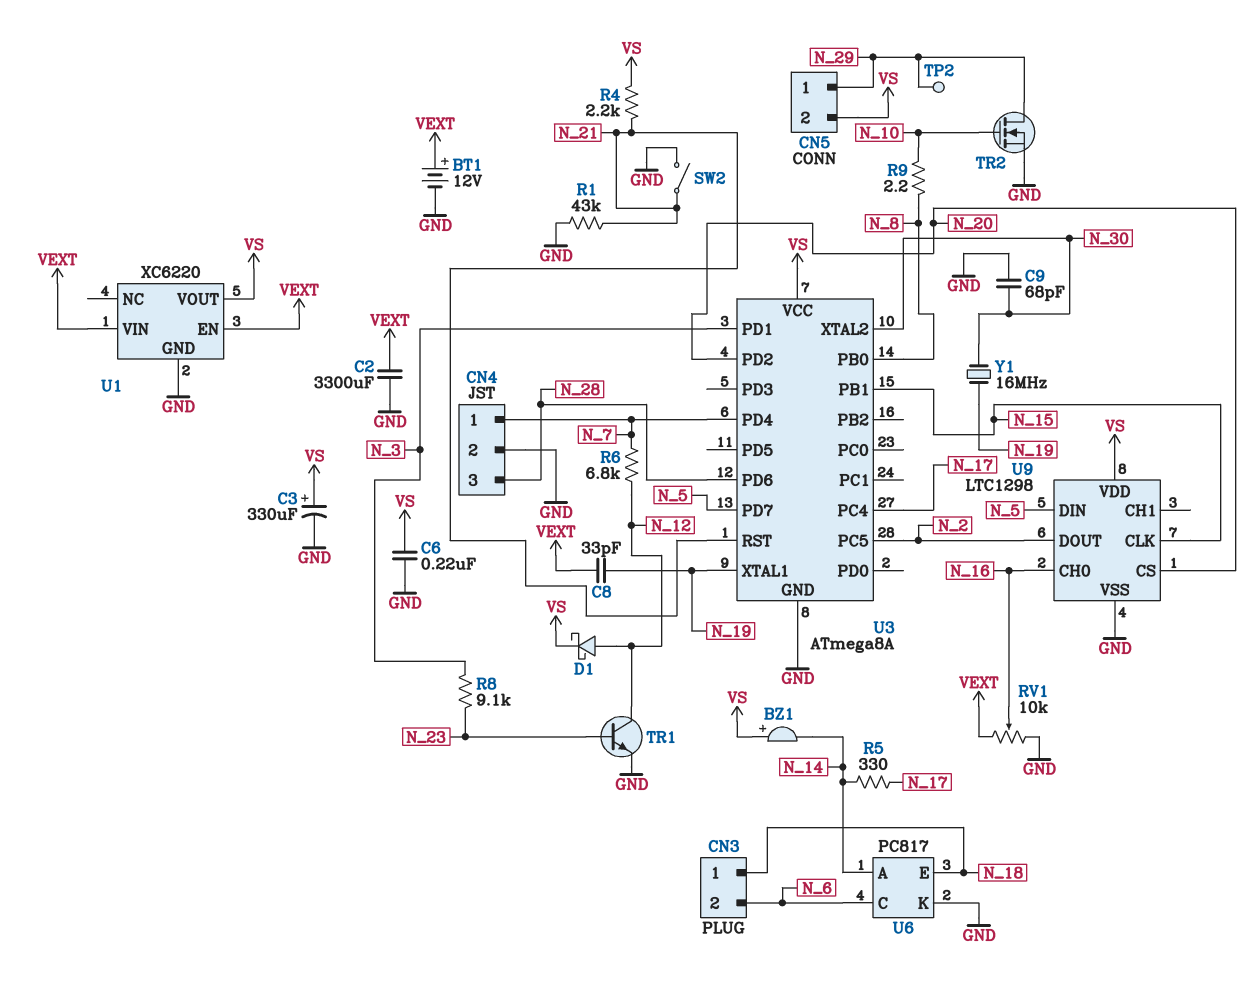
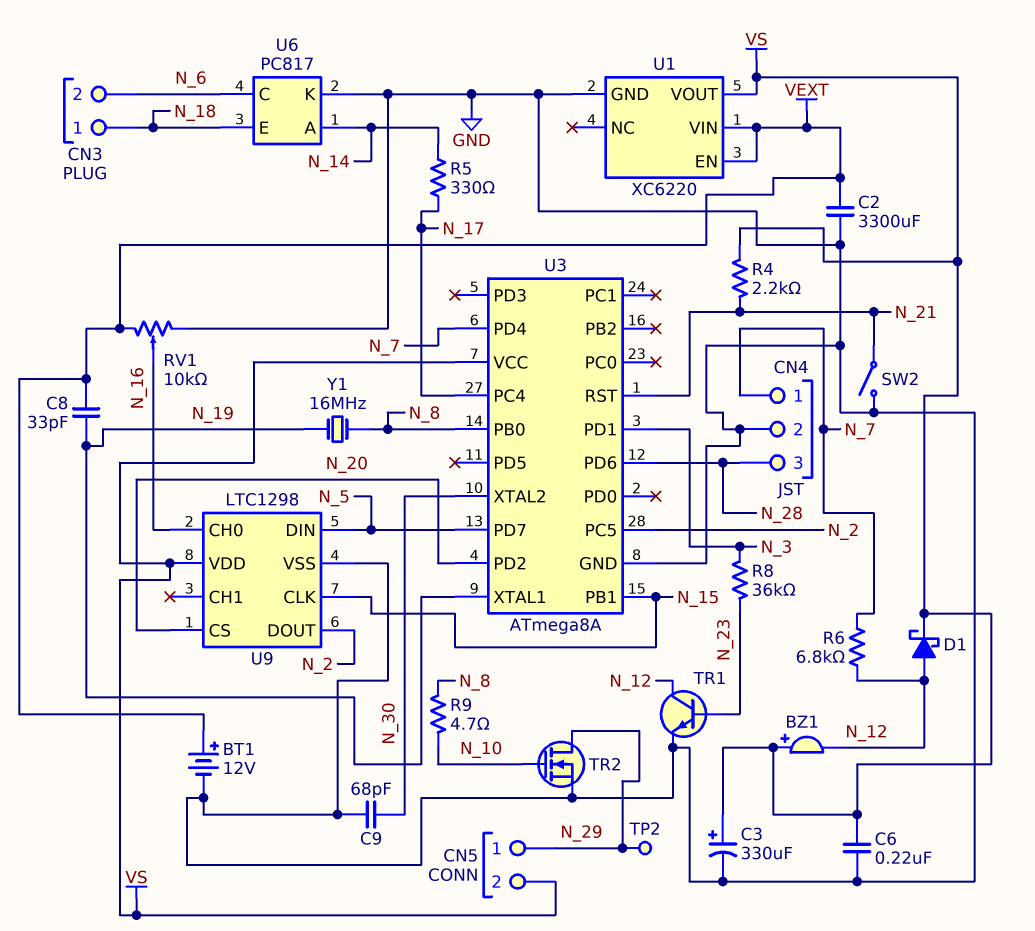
BZ1: buzzer (plus VS, minus N_14) -> buzzer (plus VS, minus N_12)
R1: 43k (GND, N_21) -> none
R8: 9.1k (N_3, N_23) -> 36k (N_3, N_23)
R9: 2.2 (N_8, N_10) -> 4.7 (N_8, N_10)
Y1: 16MHz (N_19, N_30) -> 16MHz (N_8, N_19)

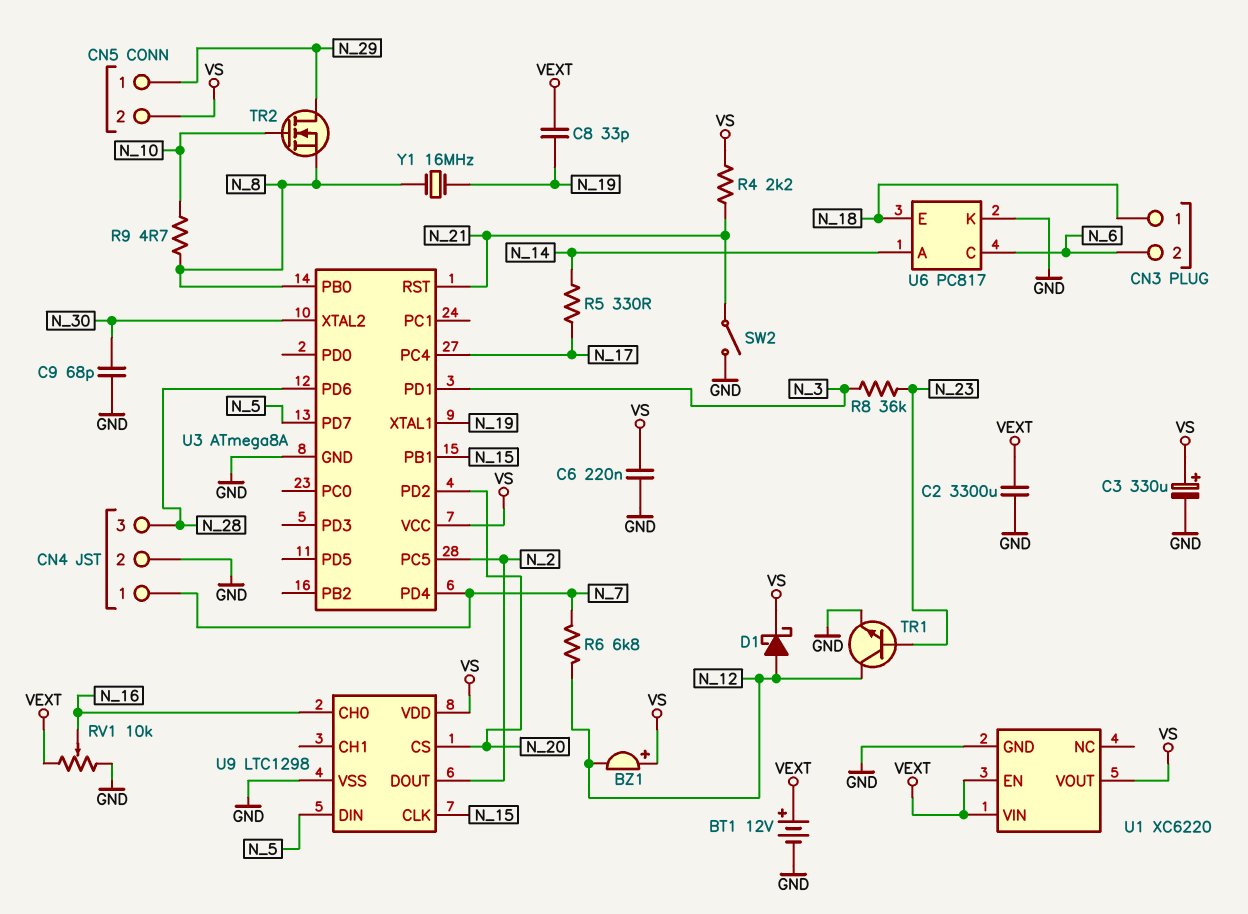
TP2: test point (N_29) -> none
TR2: NMOS (G N_10, D N_29, S GND) -> NMOS (G N_10, D N_29, S N_8)

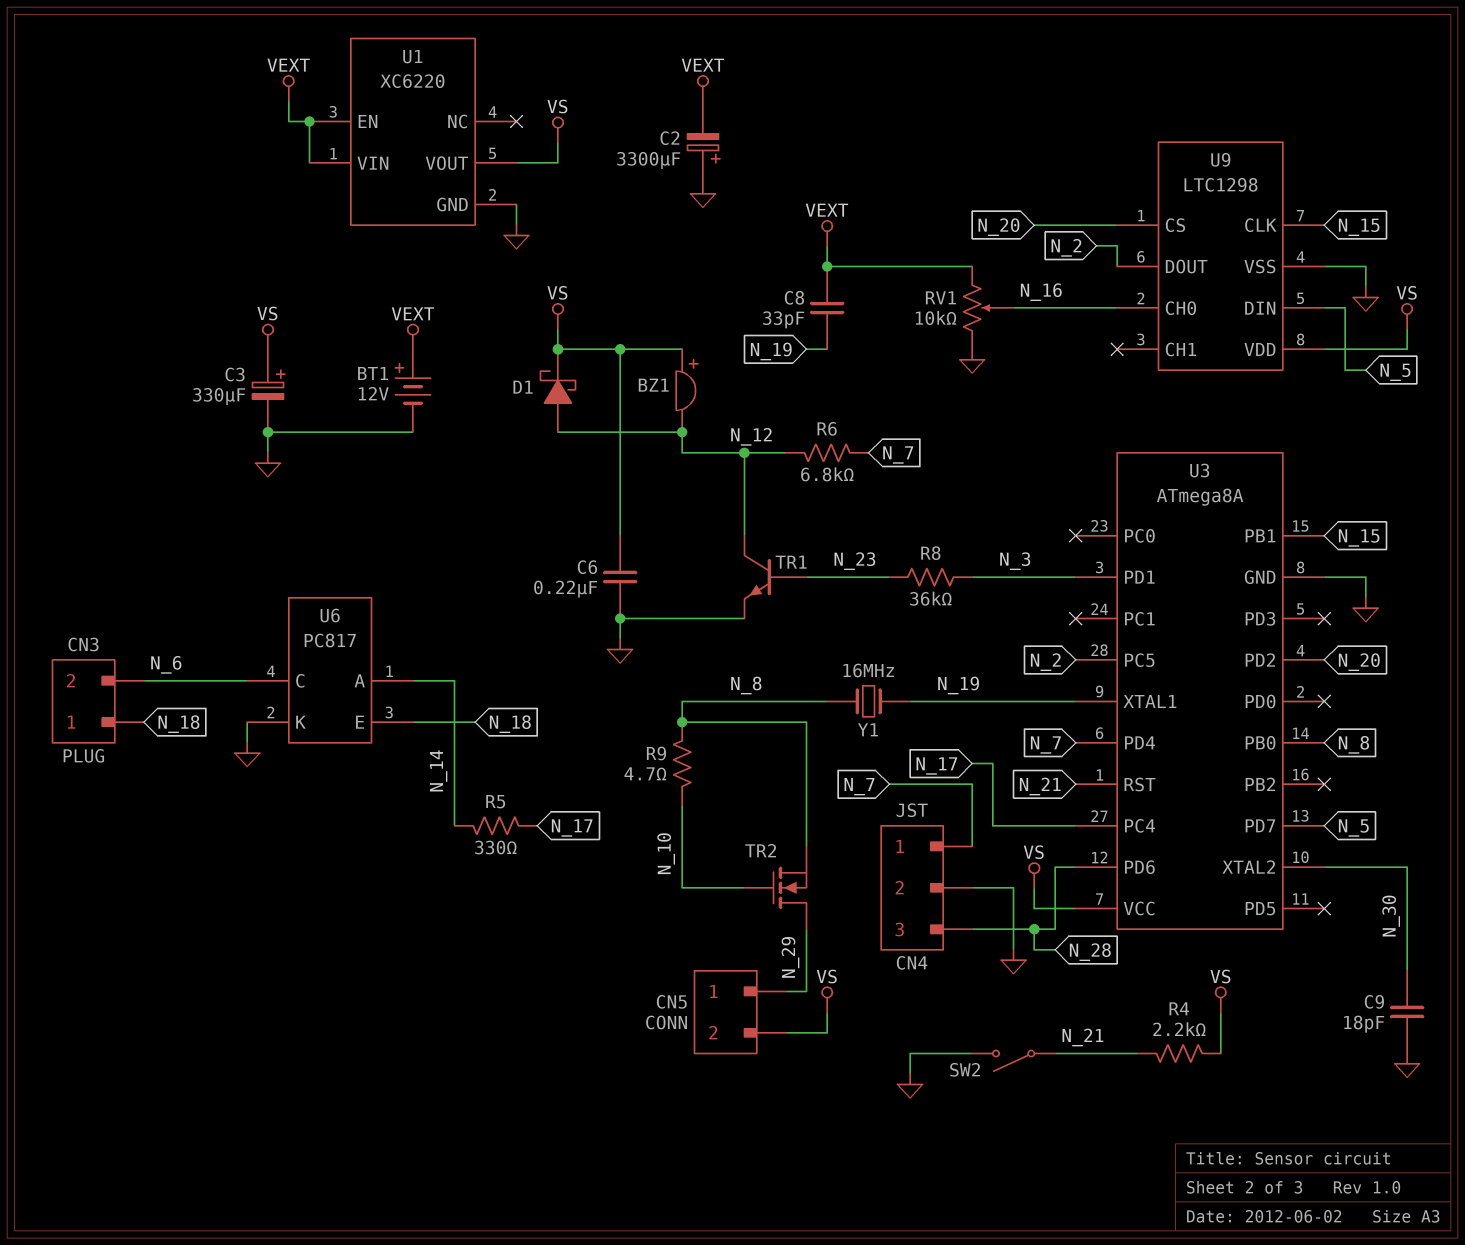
C2: 3300uF (GND, VEXT) -> 3300uF (plus GND, minus VEXT)
C9: 68pF (GND, N_30) -> 18pF (GND, N_30)

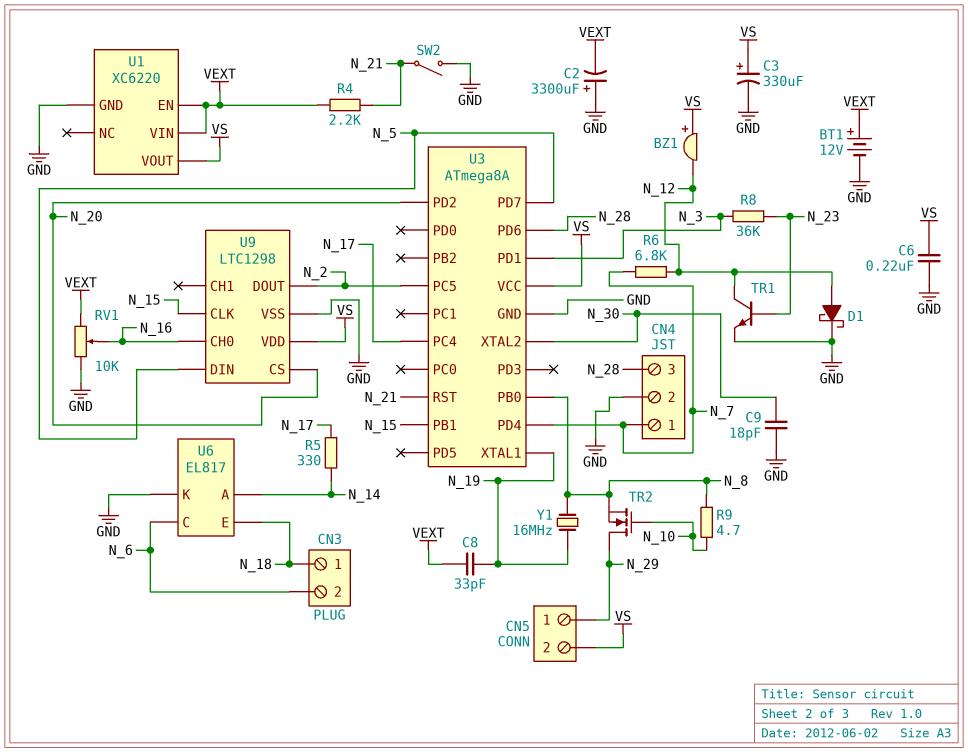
D1: schottky (A N_12, K VS) -> schottky (A N_12, K GND)
R4: 2.2k (N_21, VS) -> 2.2k (N_21, VEXT)
U6: PC817 -> EL817

